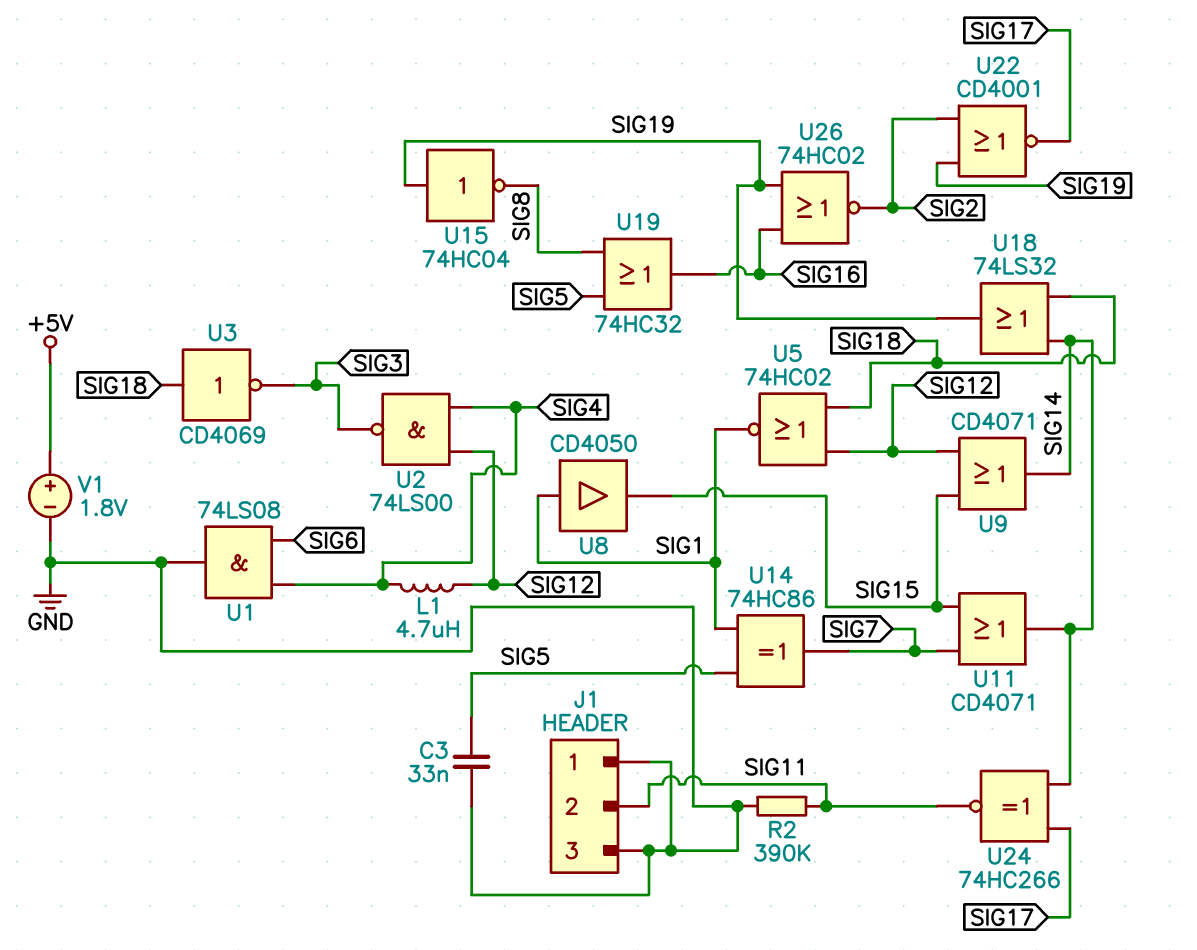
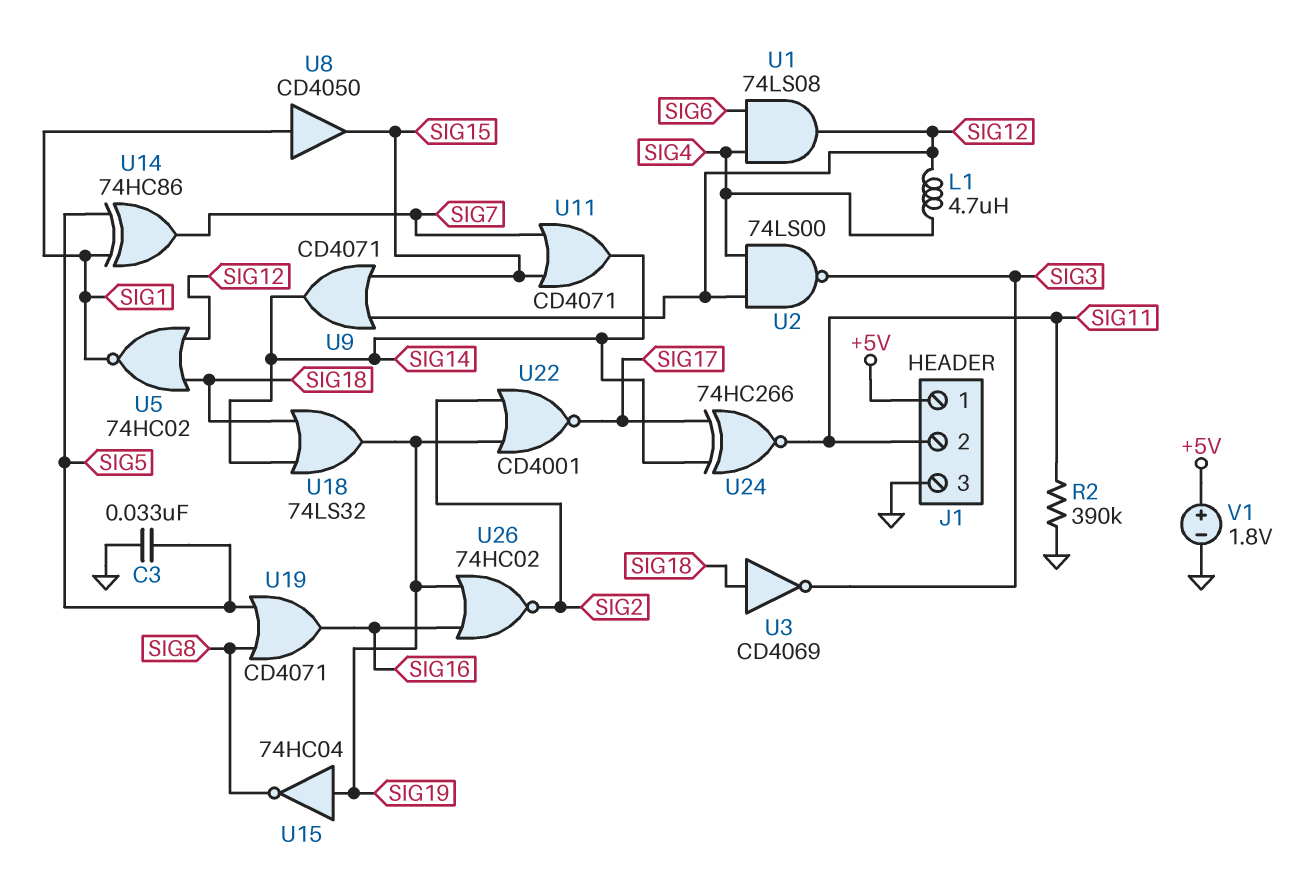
J1 pin 1: GND -> +5V
U1: AND 74LS08 (in SIG4, in SIG6, out GND) -> AND 74LS08 (in SIG4, in SIG6, out SIG12)
U19: OR 74HC32 (in SIG5, in SIG8, out SIG16) -> OR CD4071 (in SIG5, in SIG8, out SIG16)

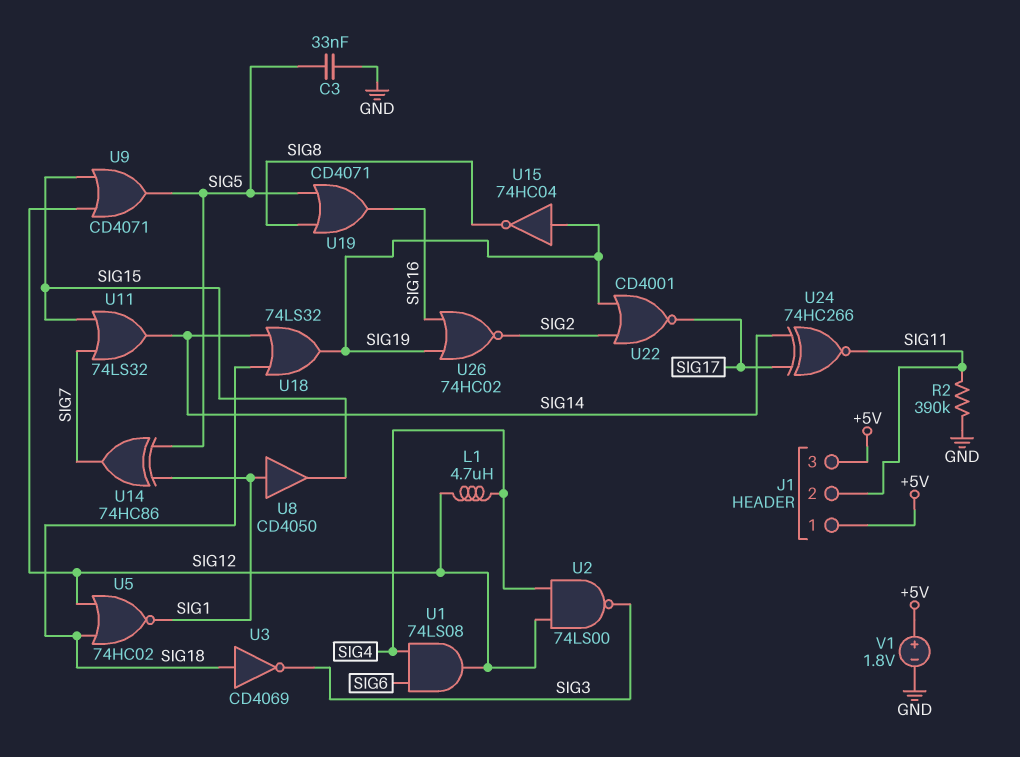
J1 pin 3: GND -> +5V
U9: OR CD4071 (in SIG12, in SIG15, out SIG14) -> OR CD4071 (in SIG12, in SIG15, out SIG5)
U11: OR CD4071 (in SIG7, in SIG15, out SIG14) -> OR 74LS32 (in SIG7, in SIG15, out SIG14)

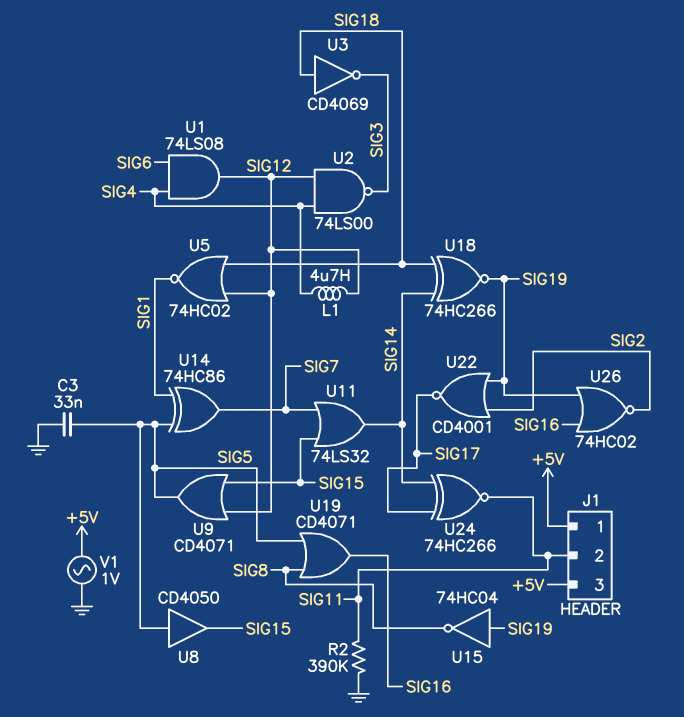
U8: buffer CD4050 (in SIG1, out SIG15) -> buffer CD4050 (in SIG5, out SIG15)
U18: OR 74LS32 (in SIG14, in SIG18, out SIG19) -> XNOR 74HC266 (in SIG14, in SIG18, out SIG19)
V1: 1.8V (plus +5V, minus GND) -> AC 1V (+5V, GND)

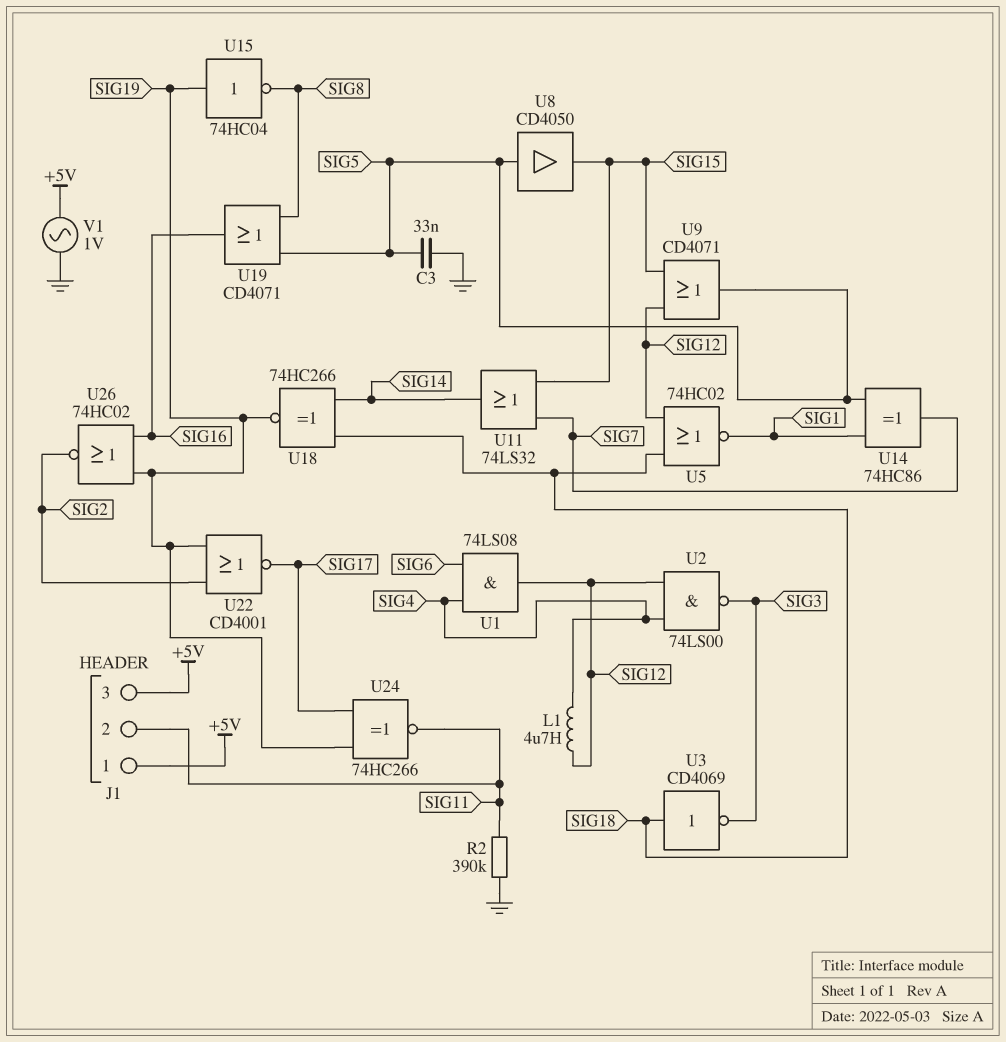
U24: XNOR 74HC266 (in SIG14, in SIG17, out SIG11) -> XNOR 74HC266 (in SIG17, in SIG19, out SIG11)

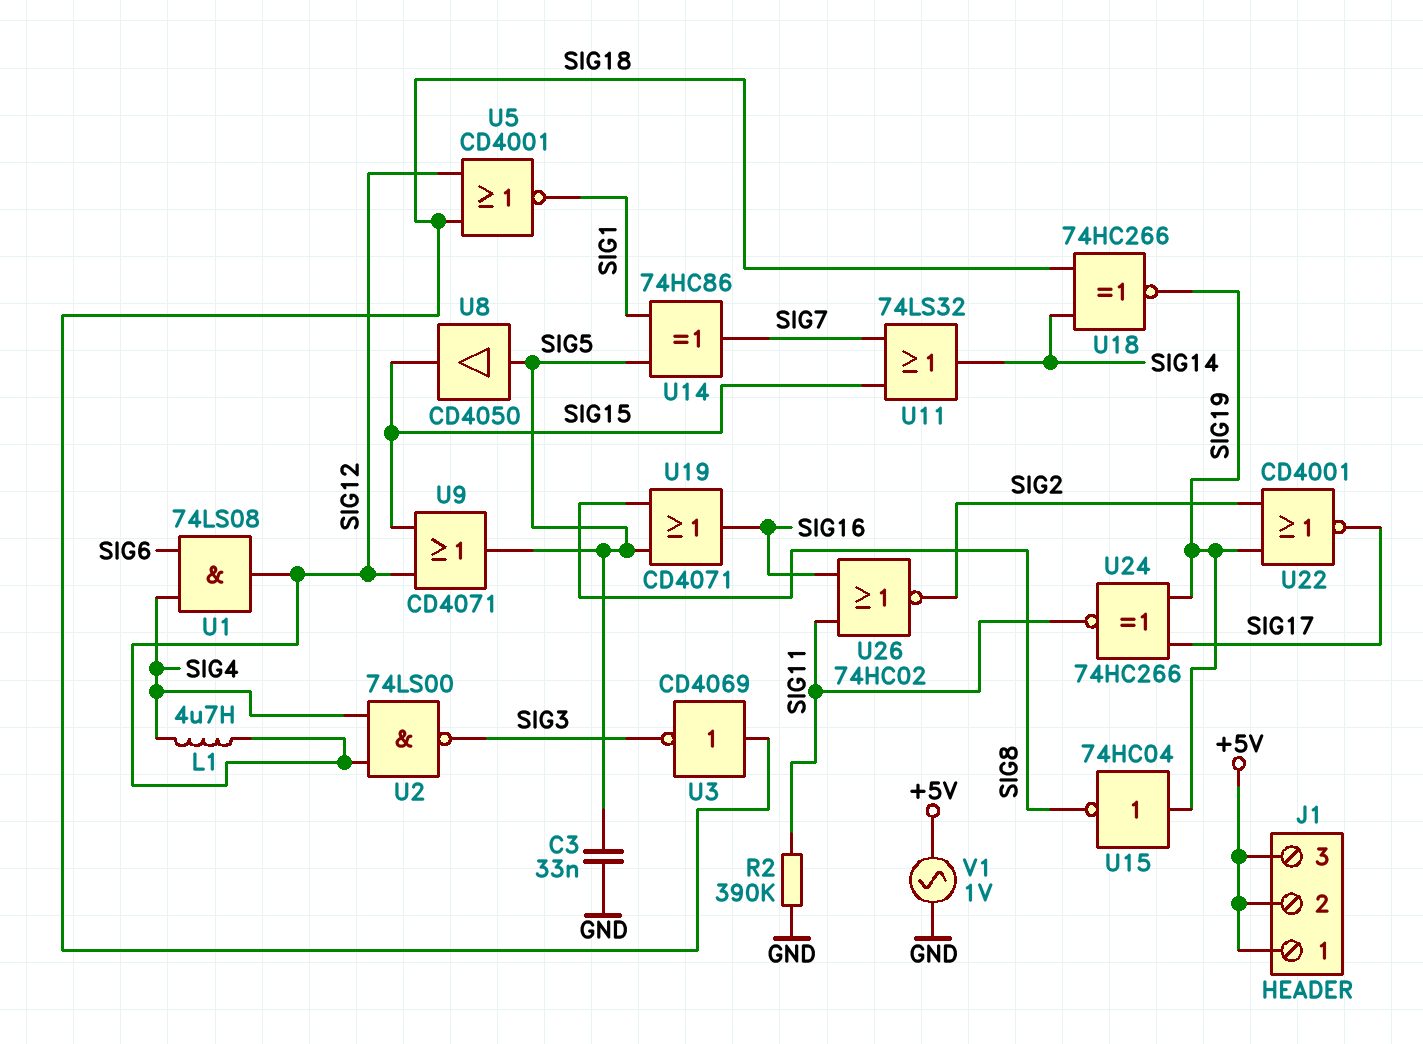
J1 pin 2: SIG11 -> +5V
U5: NOR 74HC02 (in SIG12, in SIG18, out SIG1) -> NOR CD4001 (in SIG12, in SIG18, out SIG1)
U26: NOR 74HC02 (in SIG16, in SIG19, out SIG2) -> NOR 74HC02 (in SIG11, in SIG16, out SIG2)

